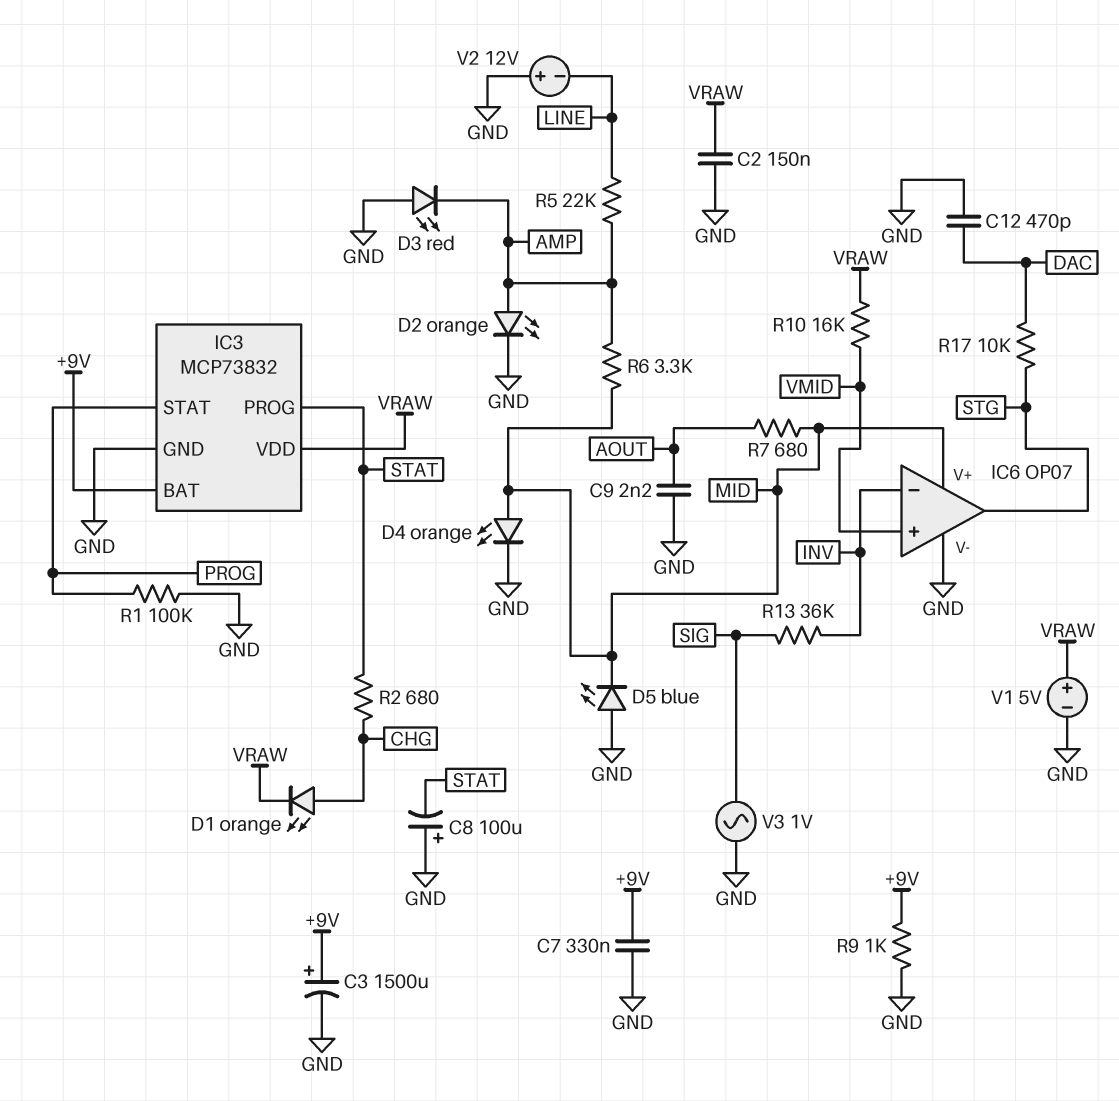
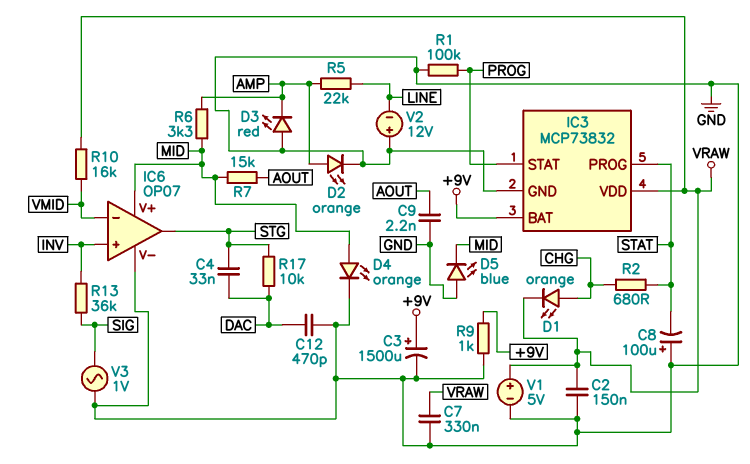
C4: none -> 33nF (DAC, STG)
C7: 330nF (+9V, GND) -> 330nF (GND, VRAW)
IC6 pin in+: VMID -> INV
IC6 pin in-: INV -> VMID
R7: 680 (AOUT, MID) -> 15k (AOUT, MID)

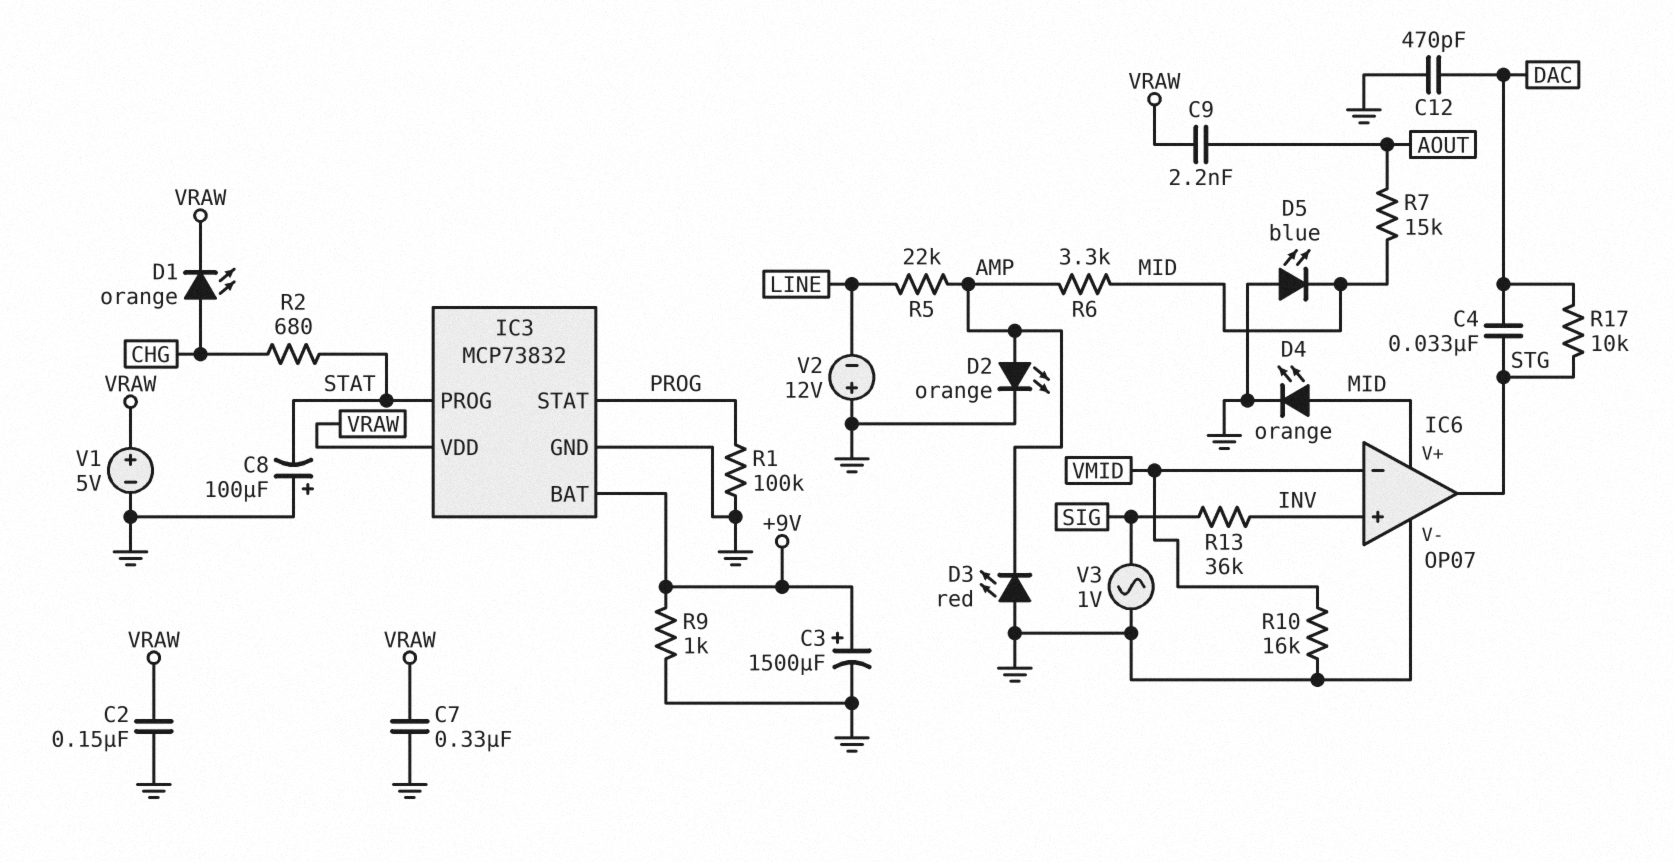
C9: 2.2nF (AOUT, GND) -> 2.2nF (AOUT, VRAW)
R10: 16k (VMID, VRAW) -> 16k (GND, VMID)

